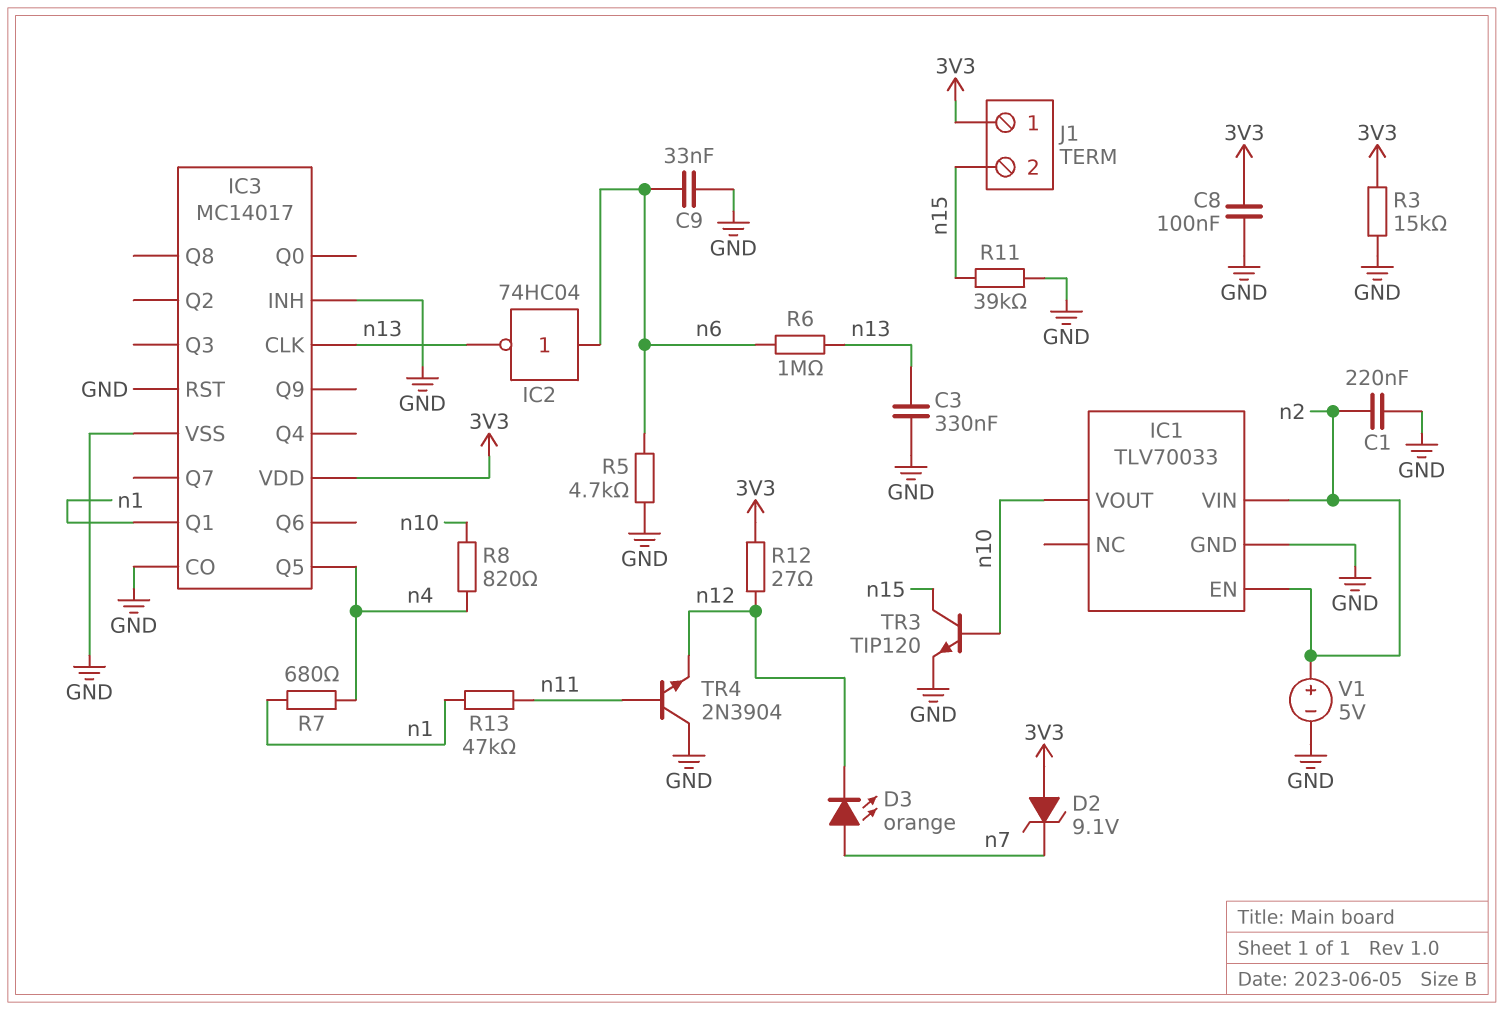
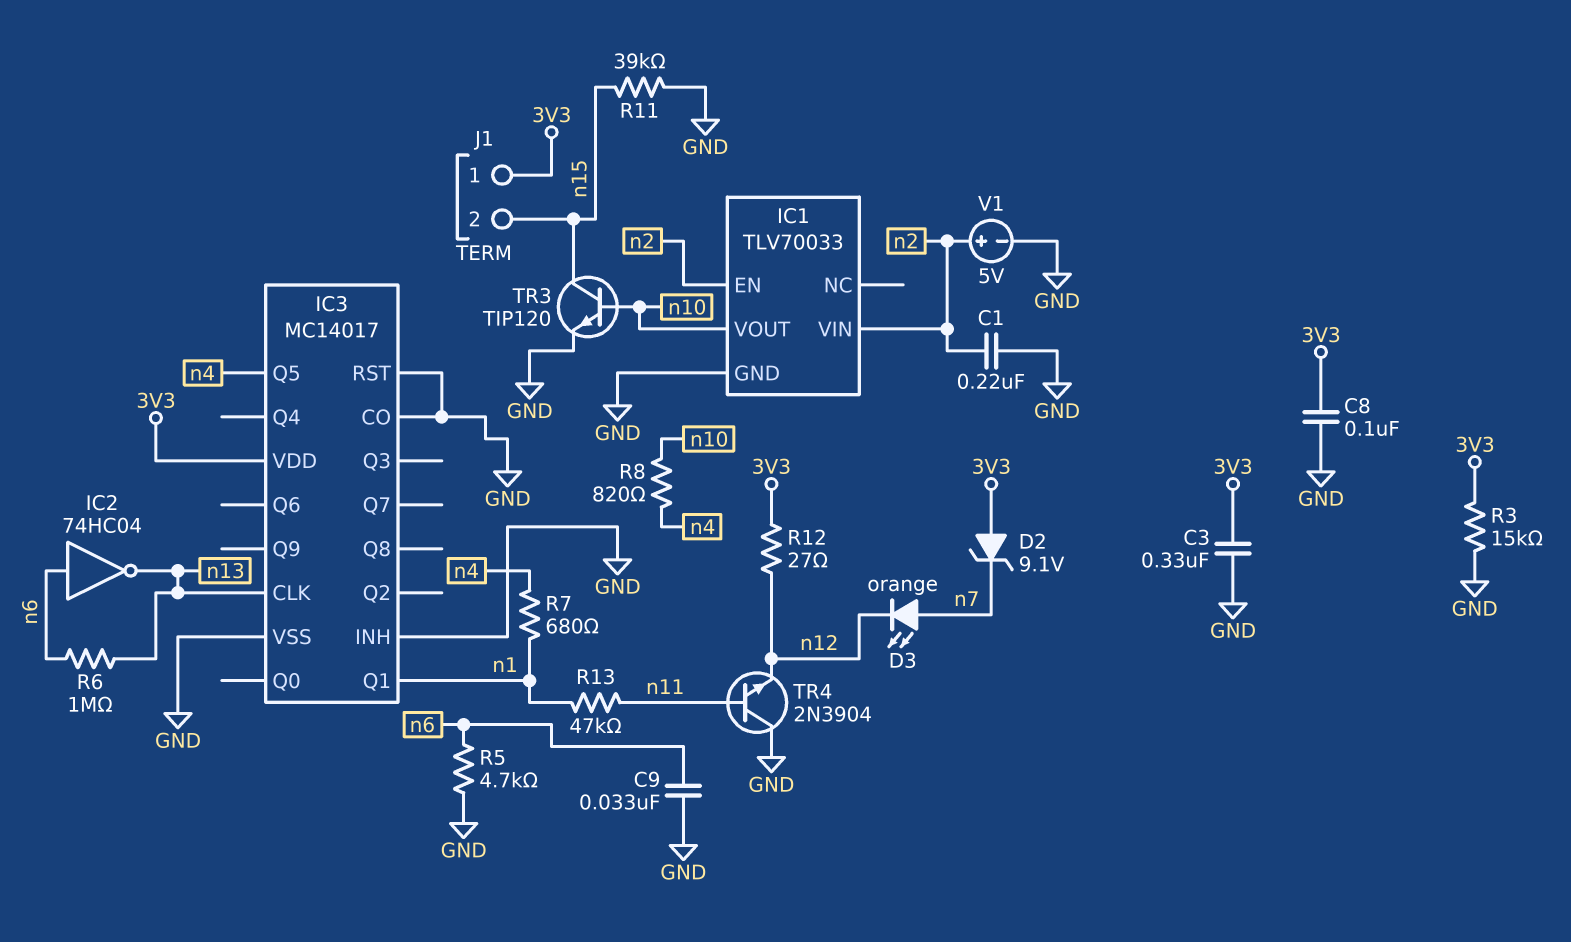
C3: 330nF (GND, n13) -> 330nF (3V3, GND)

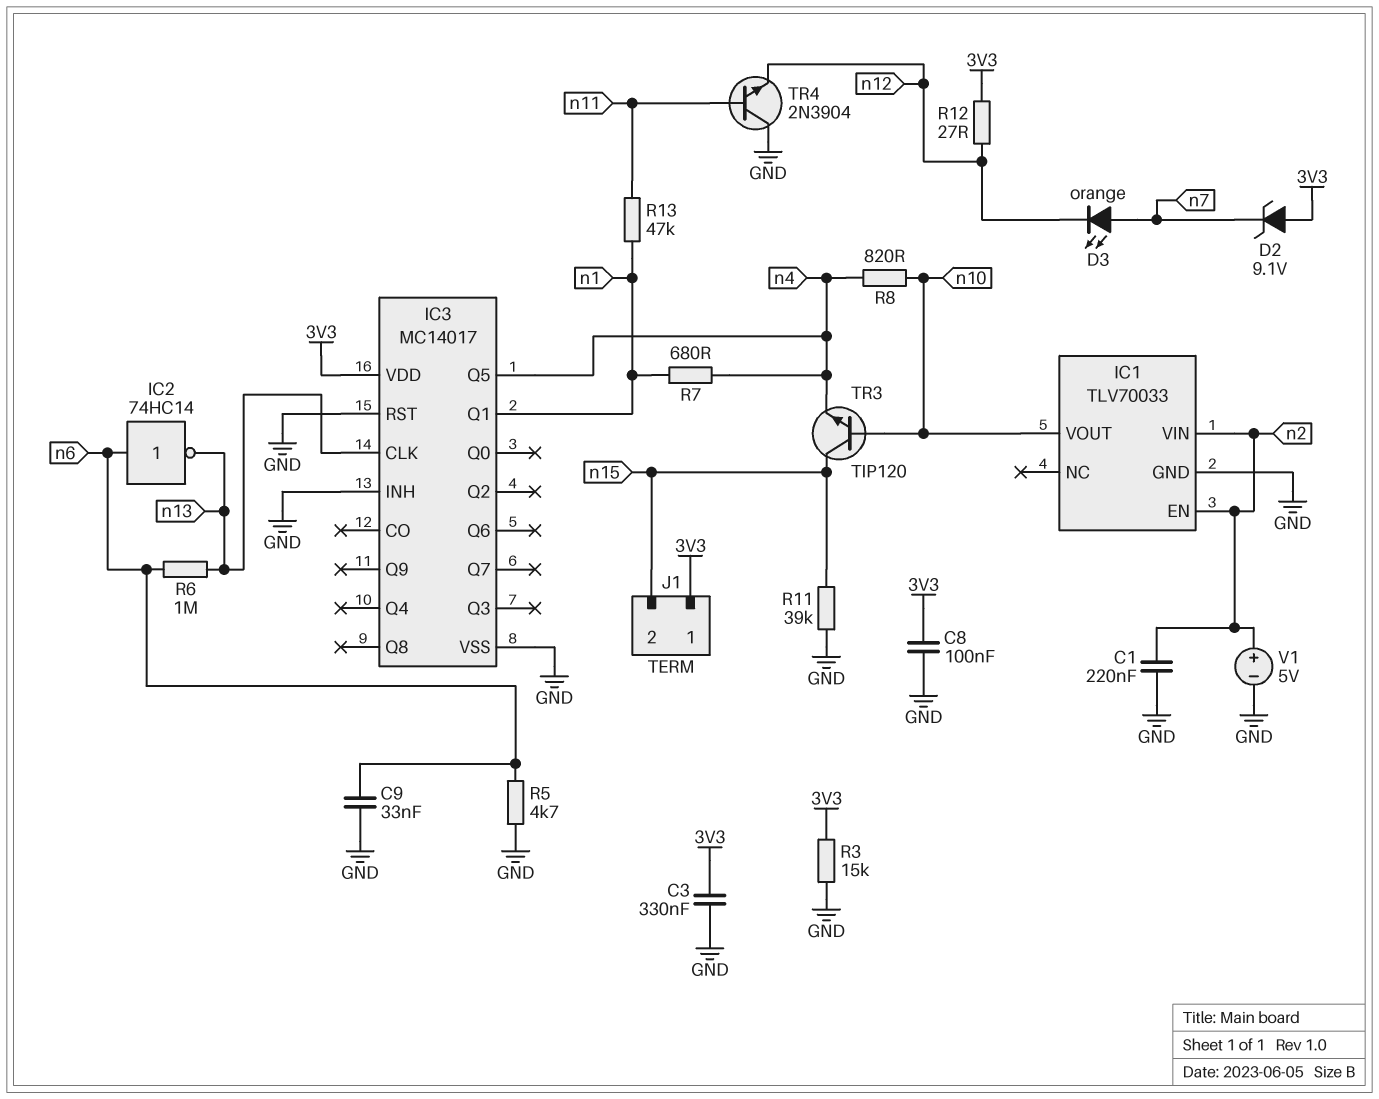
IC2: NOT 74HC04 (in n6, out n13) -> NOT 74HC14 (in n6, out n13)
IC3 pin CO: GND -> none
TR3: NPN TIP120 (B n10, C n15, E GND) -> NPN TIP120 (B n10, C n15, E n4)

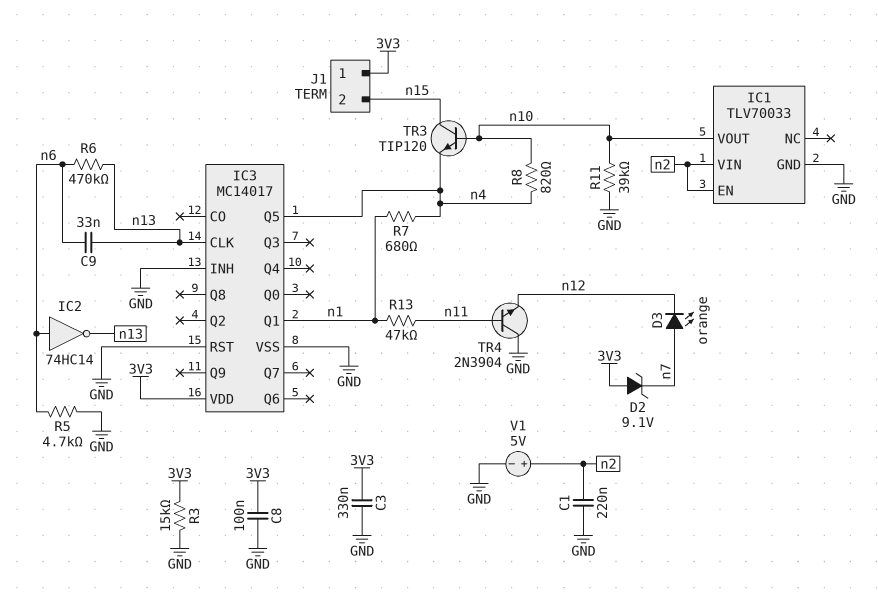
C9: 33nF (GND, n6) -> 33nF (n6, n13)
R6: 1M (n6, n13) -> 470k (n6, n13)
R11: 39k (GND, n15) -> 39k (GND, n10)
R12: 27 (3V3, n12) -> none

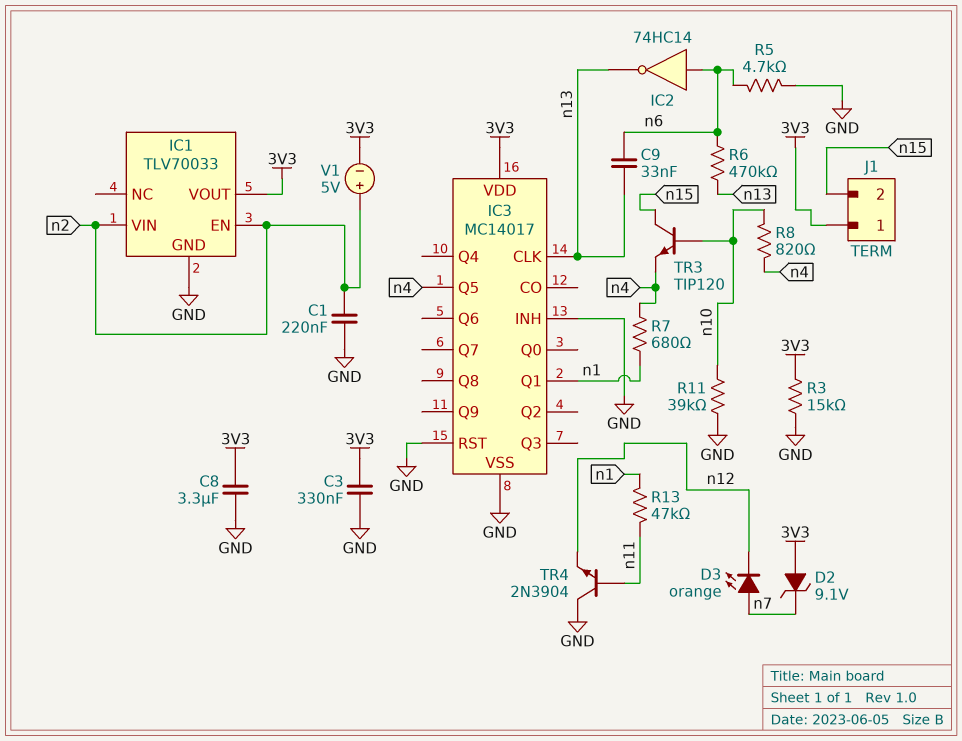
C8: 100nF (3V3, GND) -> 3.3uF (3V3, GND)
IC1 pin VOUT: n10 -> 3V3
V1: 5V (plus n2, minus GND) -> 5V (plus n2, minus 3V3)

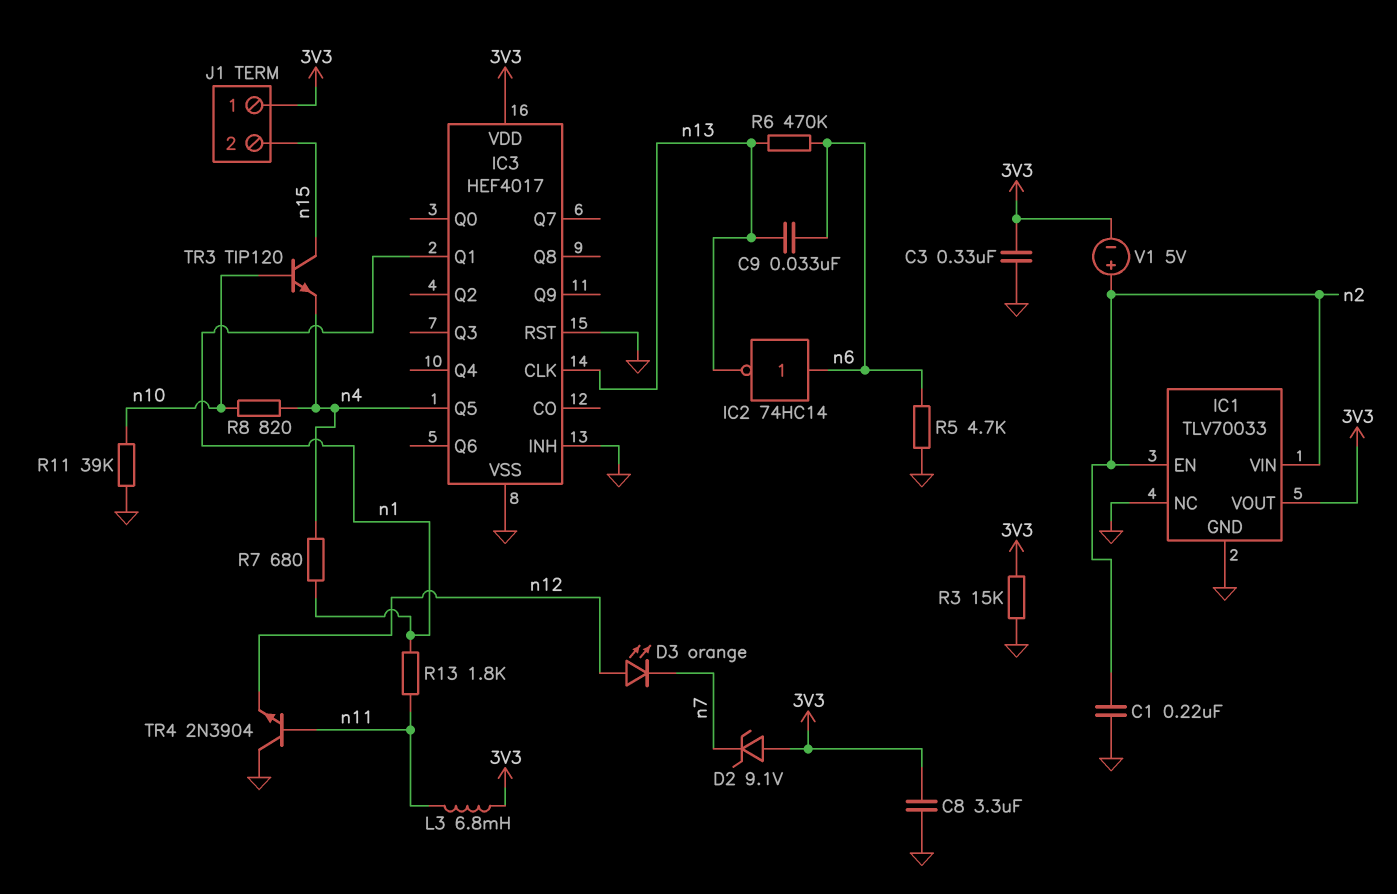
D3: LED orange (A n7, K n12) -> LED orange (A n12, K n7)
IC1 pin NC: none -> GND
IC3: MC14017 -> HEF4017
L3: none -> 6.8mH (3V3, n11)
R13: 47k (n1, n11) -> 1.8k (n1, n11)

